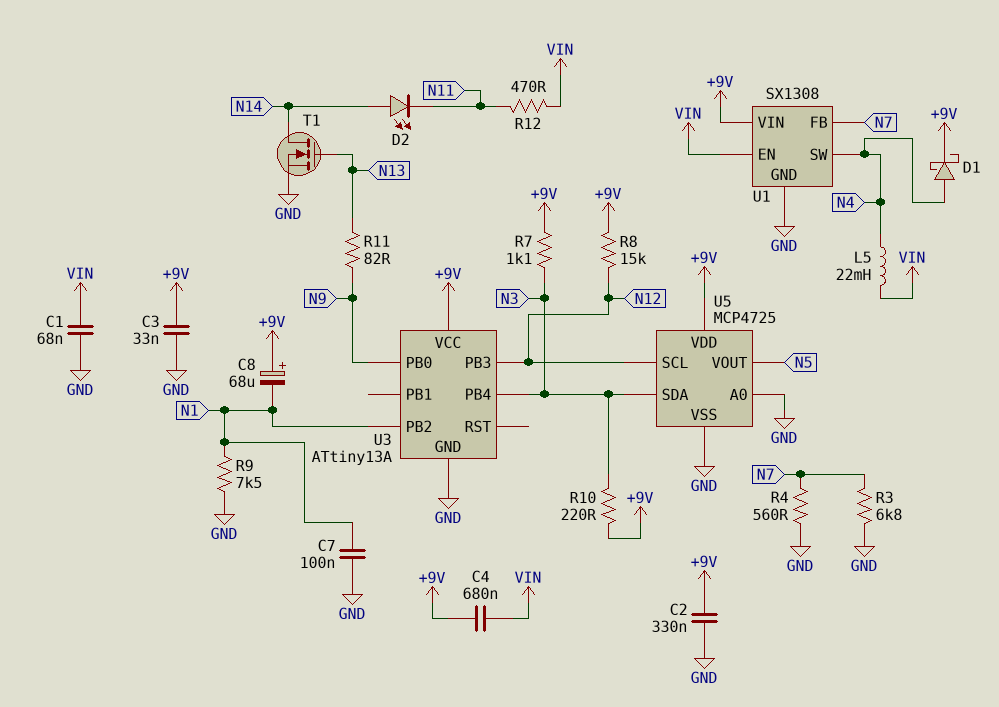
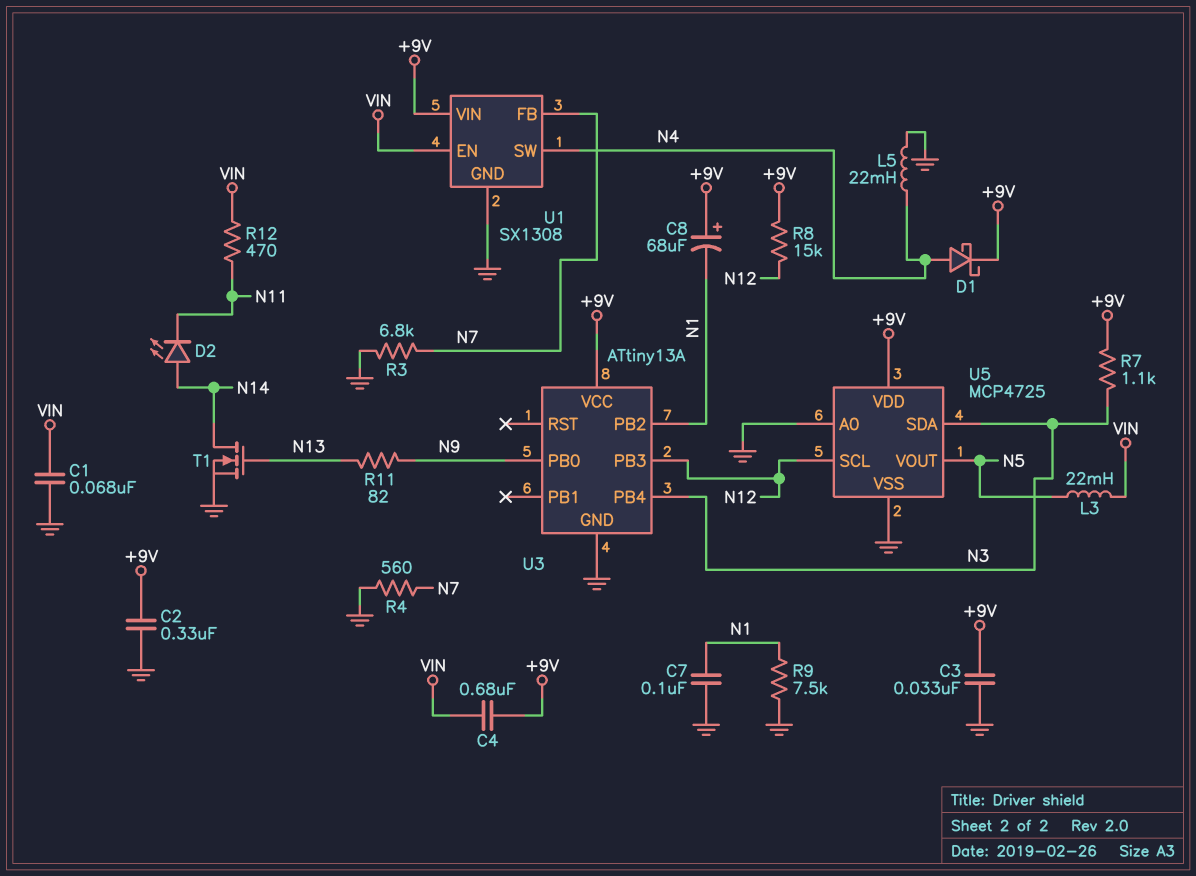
L3: none -> 22mH (N5, VIN)
L5: 22mH (N4, VIN) -> 22mH (GND, N4)
R10: 220 (+9V, N3) -> none

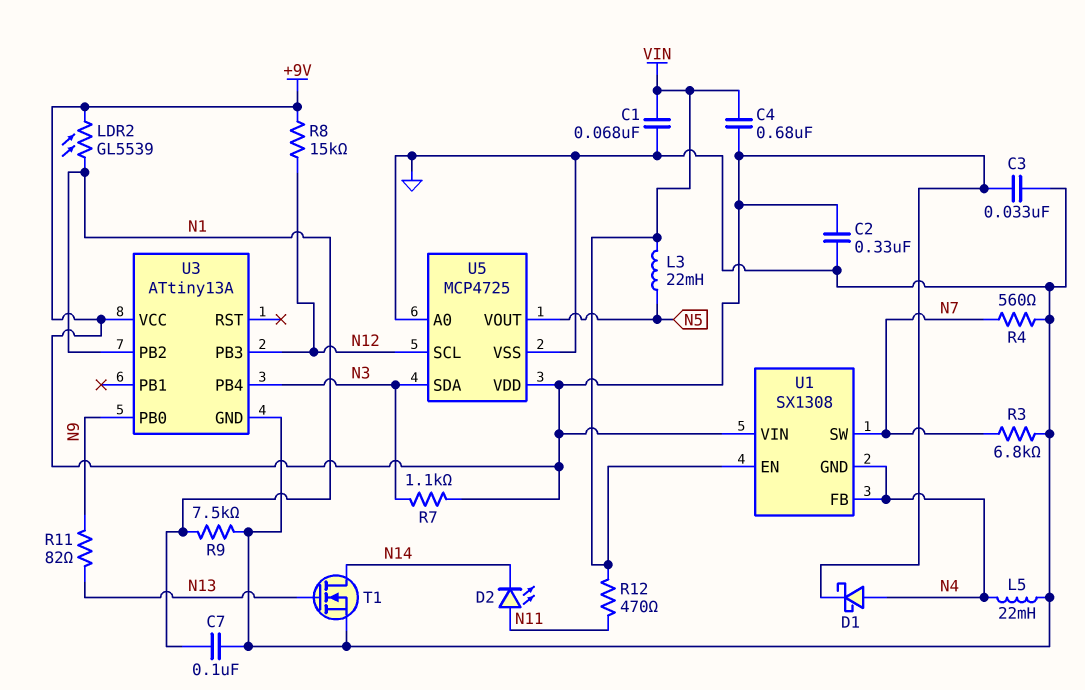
C8: 68uF (plus +9V, minus N1) -> none
D2: LED (A N14, K N11) -> LED (A N11, K N14)
LDR2: none -> GL5539 (+9V, N1)
U1 pin FB: N7 -> N4
U1 pin GND: GND -> N4
U1 pin SW: N4 -> N7

